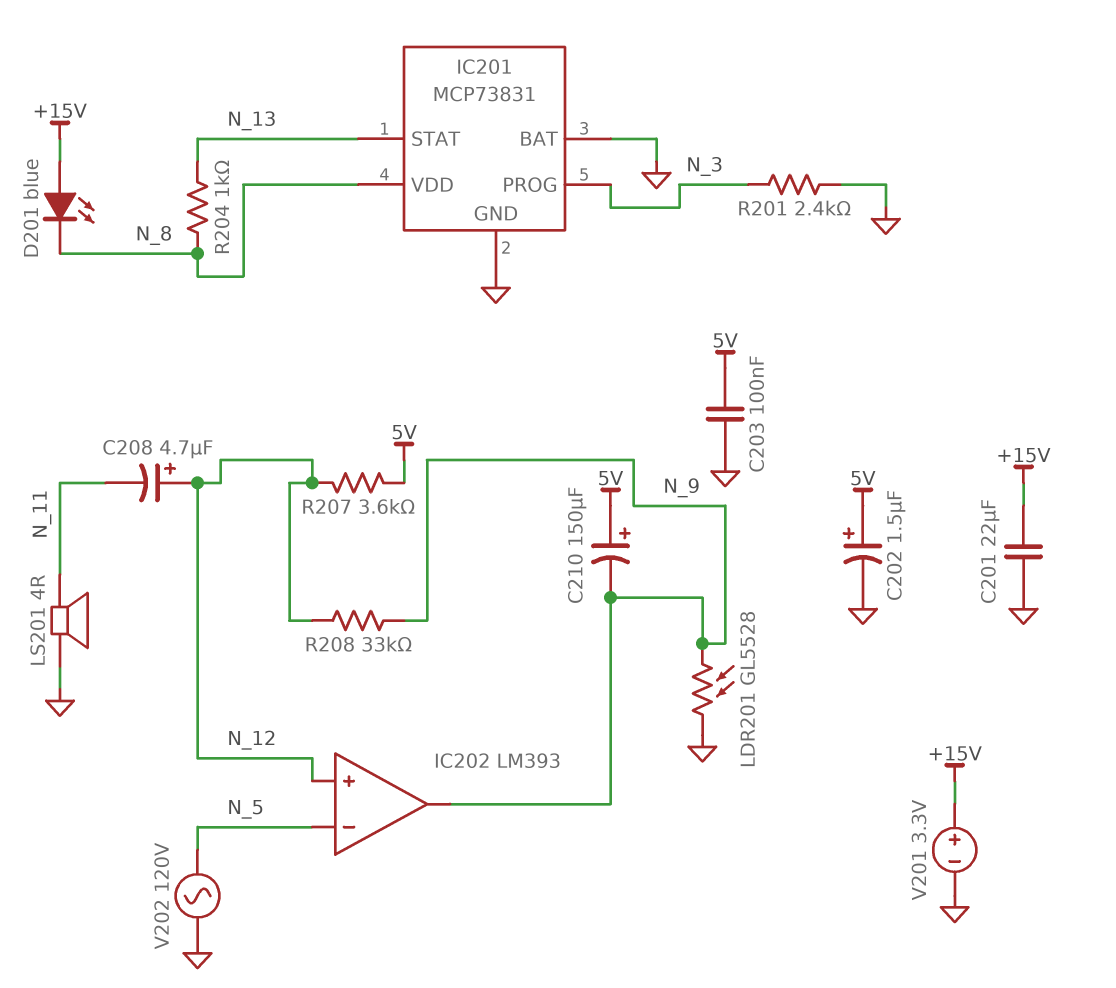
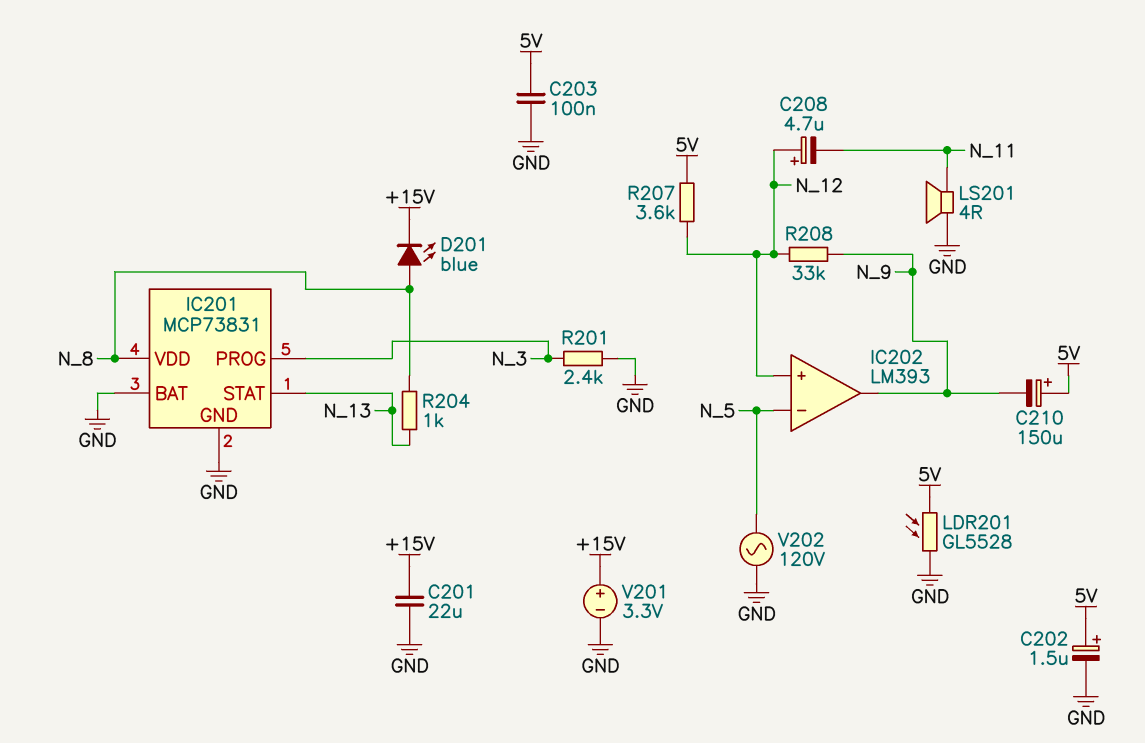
D201: LED blue (A +15V, K N_8) -> LED blue (A N_8, K +15V)
LDR201: GL5528 (GND, N_9) -> GL5528 (5V, GND)

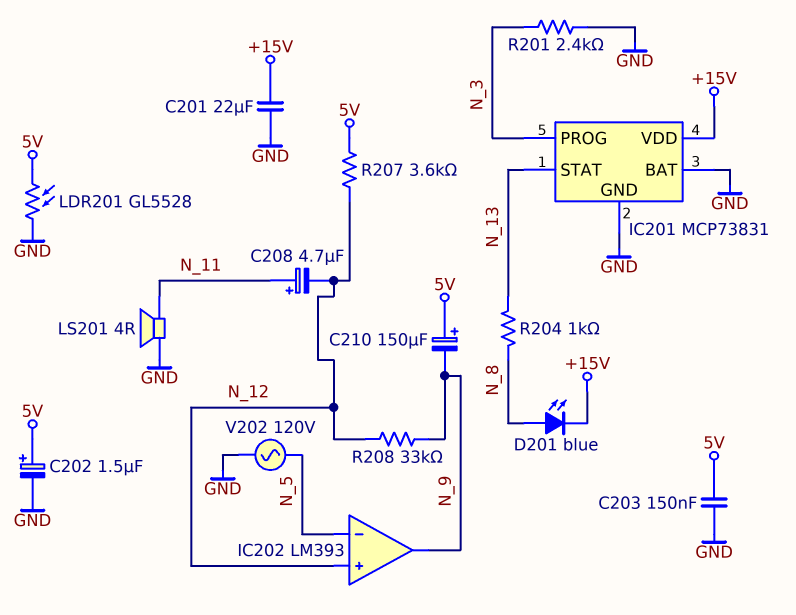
C203: 100nF (5V, GND) -> 150nF (5V, GND)
C208: 4.7uF (plus N_12, minus N_11) -> 4.7uF (plus N_11, minus N_12)
IC201 pin VDD: N_8 -> +15V
V201: 3.3V (plus +15V, minus GND) -> none

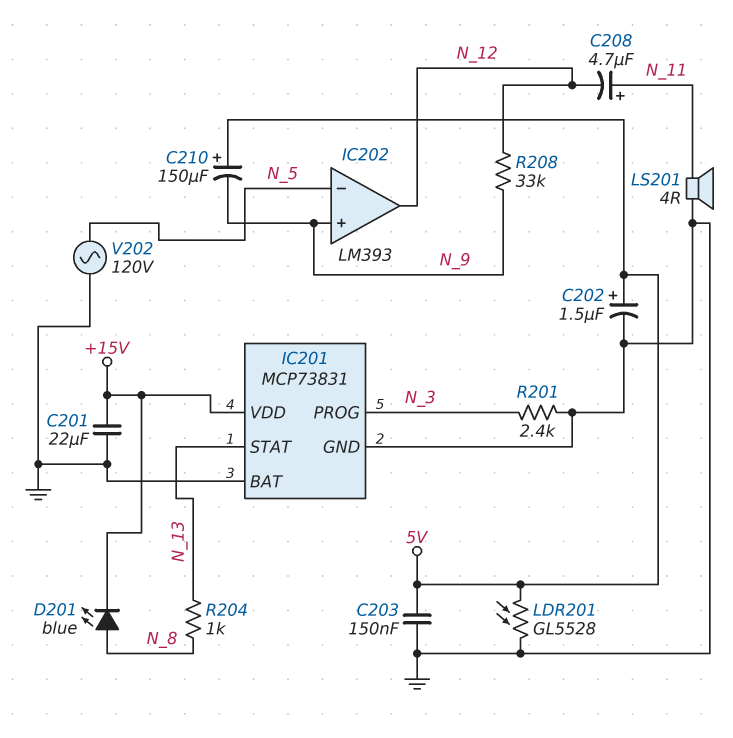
IC202 pin in+: N_12 -> N_9
IC202 pin out: N_9 -> N_12
R207: 3.6k (5V, N_12) -> none

